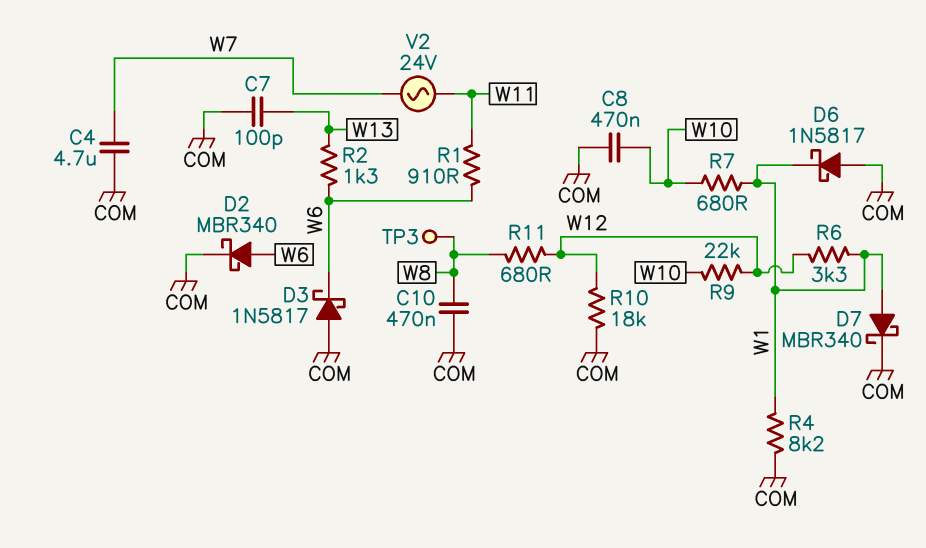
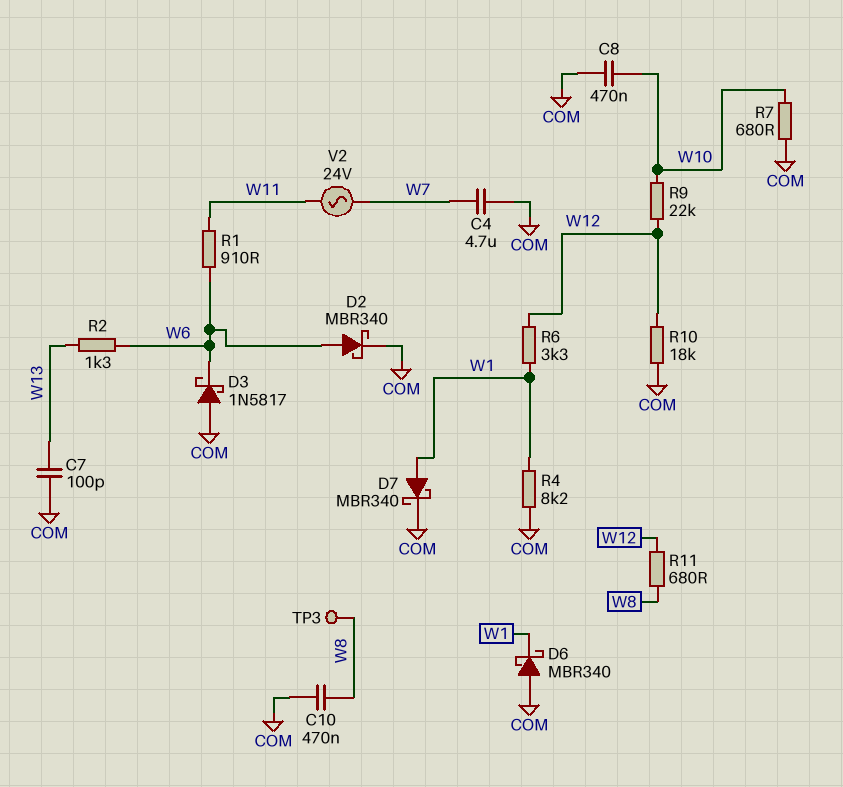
D6: schottky 1N5817 (A COM, K W1) -> schottky MBR340 (A COM, K W1)
R7: 680 (W1, W10) -> 680 (COM, W10)

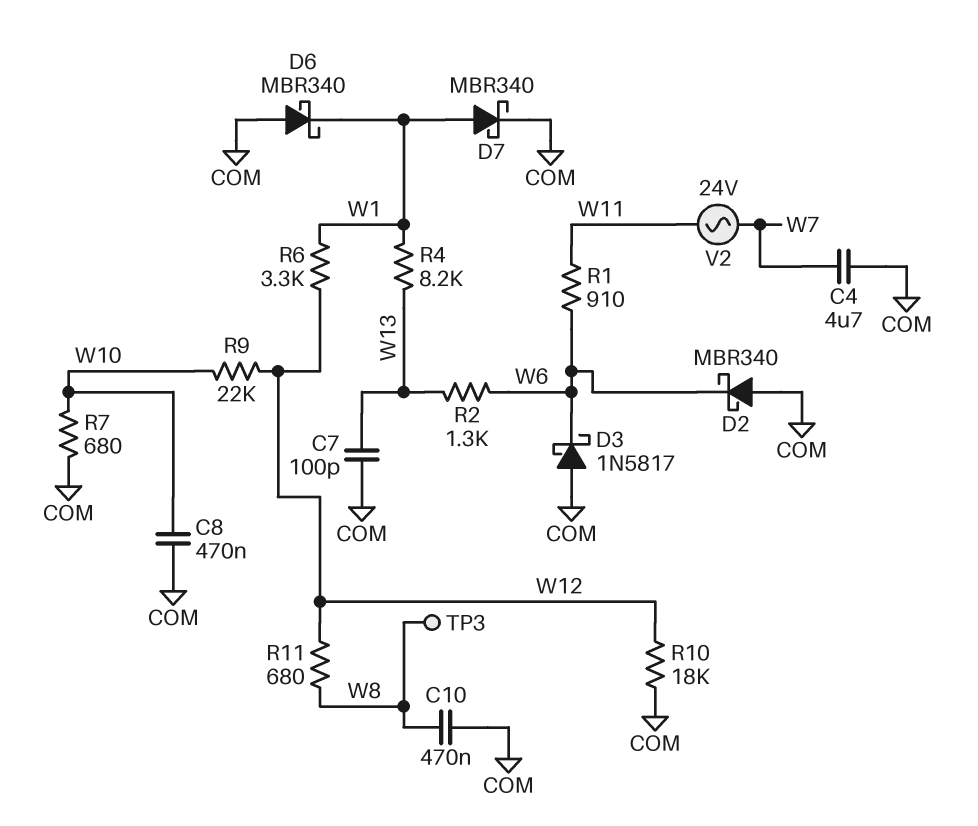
D2: schottky MBR340 (A W6, K COM) -> schottky MBR340 (A COM, K W6)
R4: 8.2k (COM, W1) -> 8.2k (W1, W13)

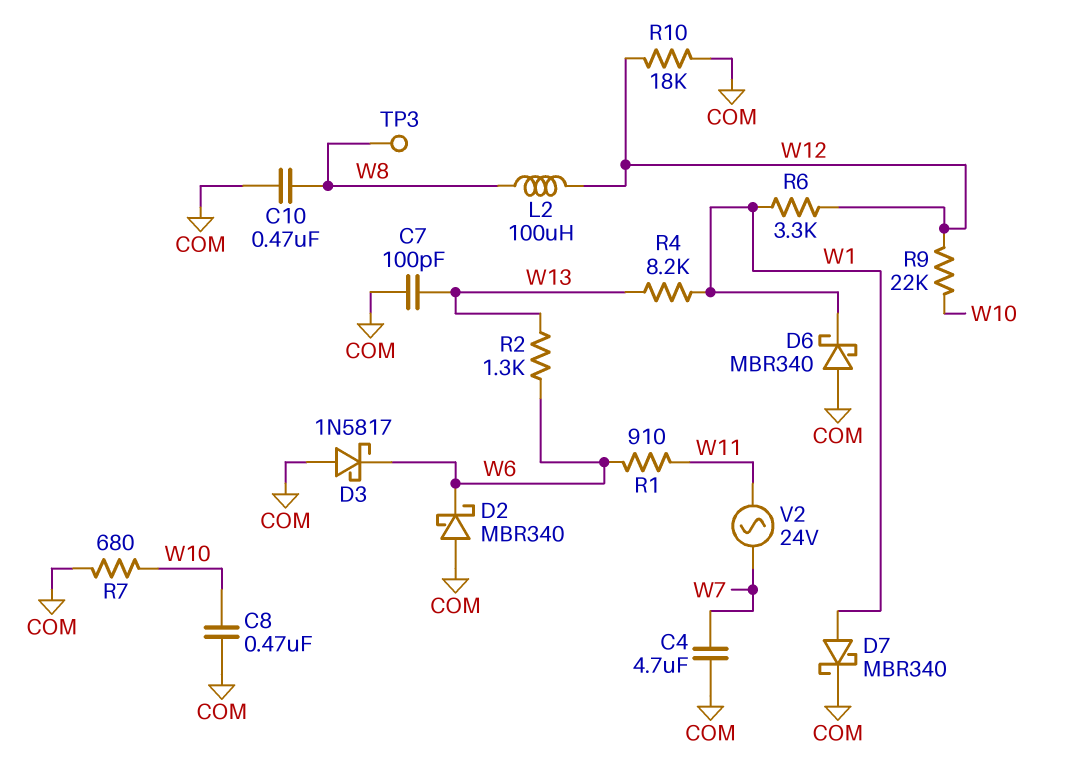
L2: none -> 100uH (W8, W12)
R11: 680 (W8, W12) -> none

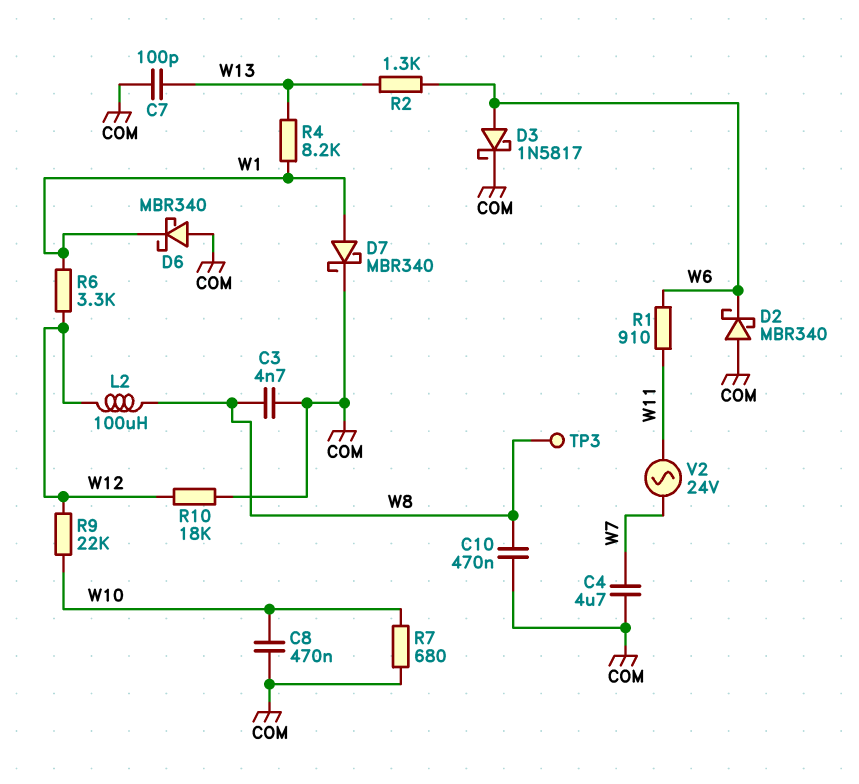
C3: none -> 4.7nF (COM, W8)
D3: schottky 1N5817 (A COM, K W6) -> schottky 1N5817 (A W6, K COM)

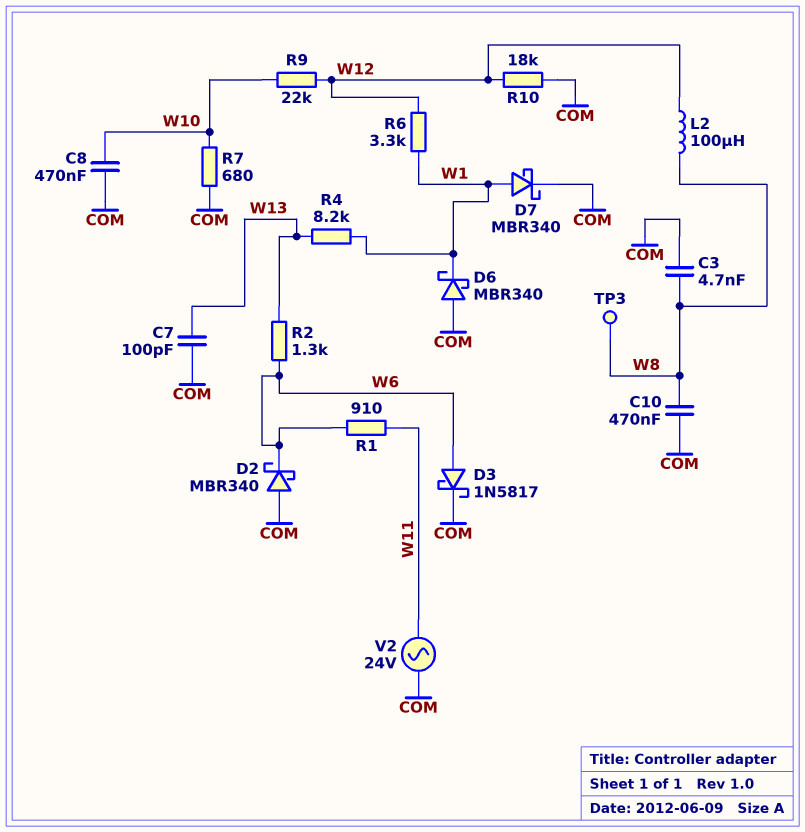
C4: 4.7uF (COM, W7) -> none
V2: AC 24V (W7, W11) -> AC 24V (COM, W11)

